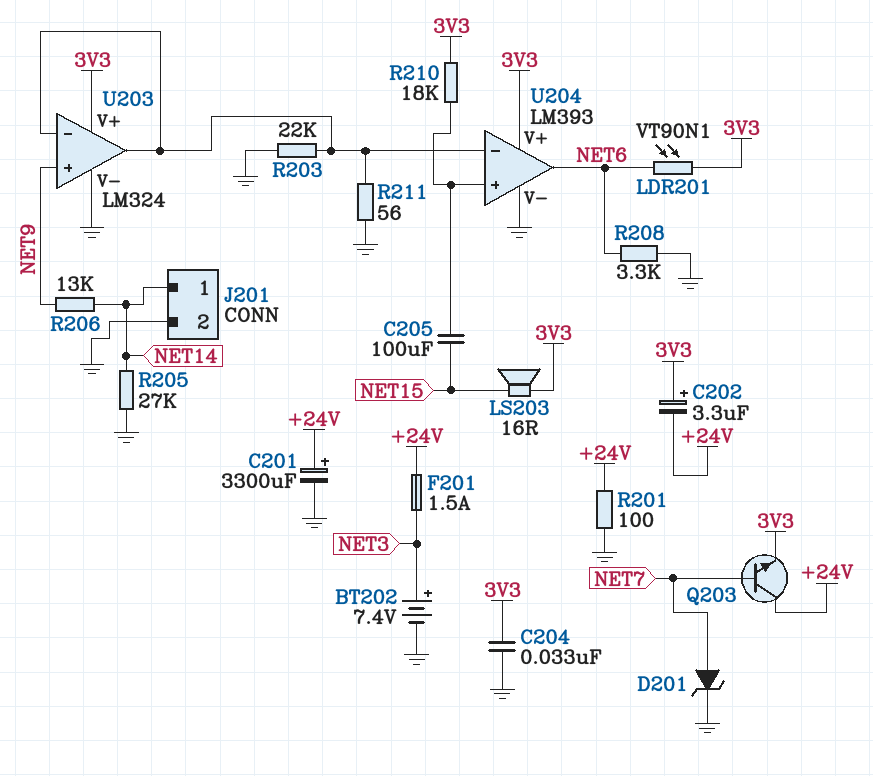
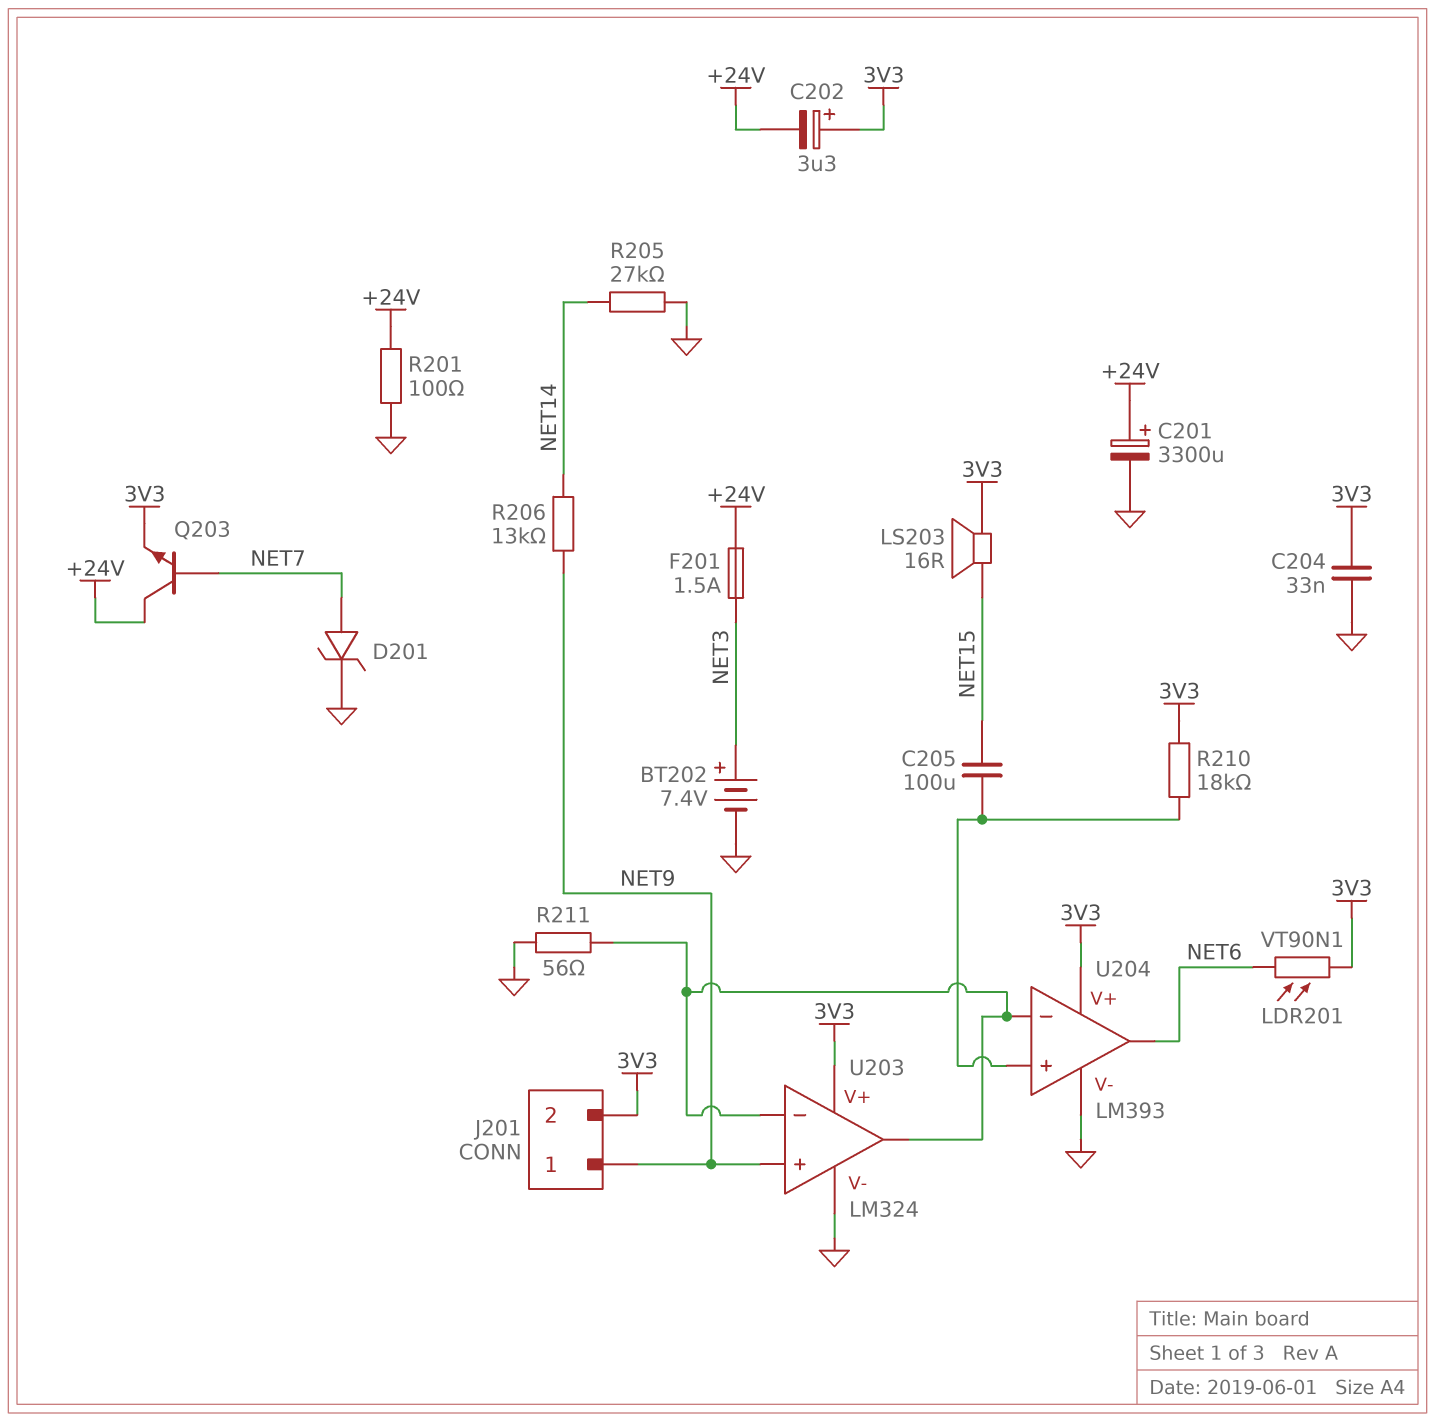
J201 pin 1: NET14 -> NET9
J201 pin 2: GND -> 3V3
R203: 22k (GND, U203/in-) -> none
R208: 3.3k (GND, NET6) -> none

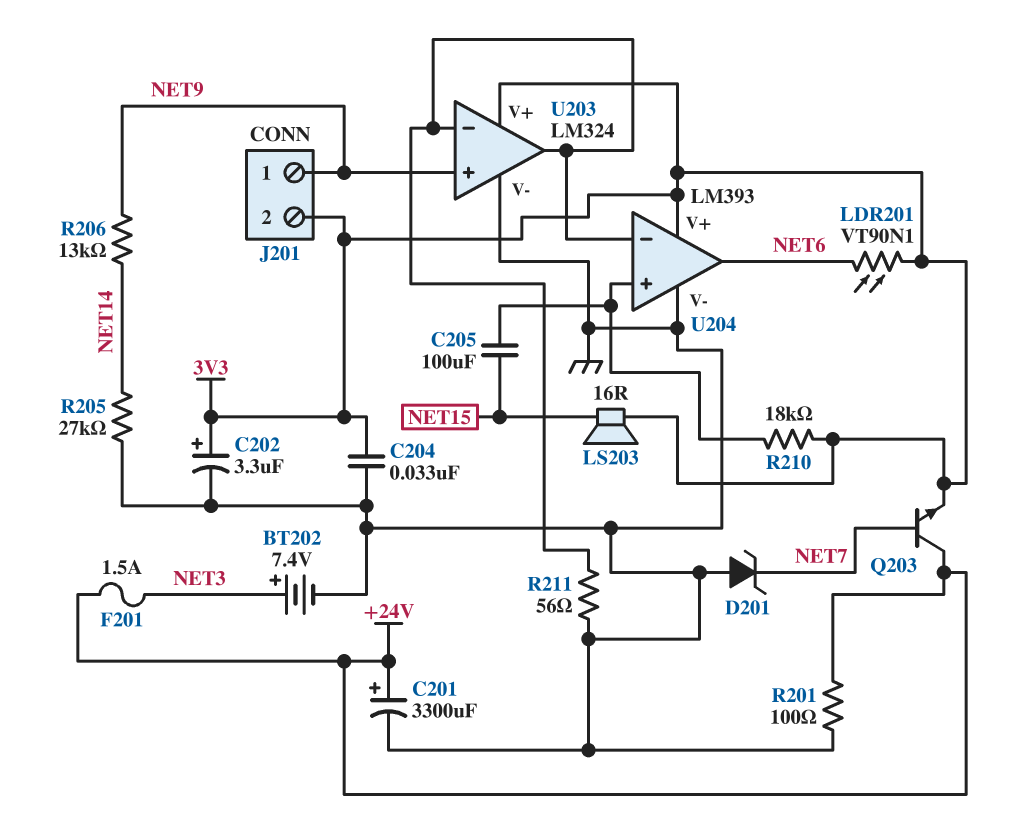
C202: 3.3uF (plus 3V3, minus +24V) -> 3.3uF (plus 3V3, minus GND)
D201: zener (A NET7, K GND) -> zener (A GND, K NET7)

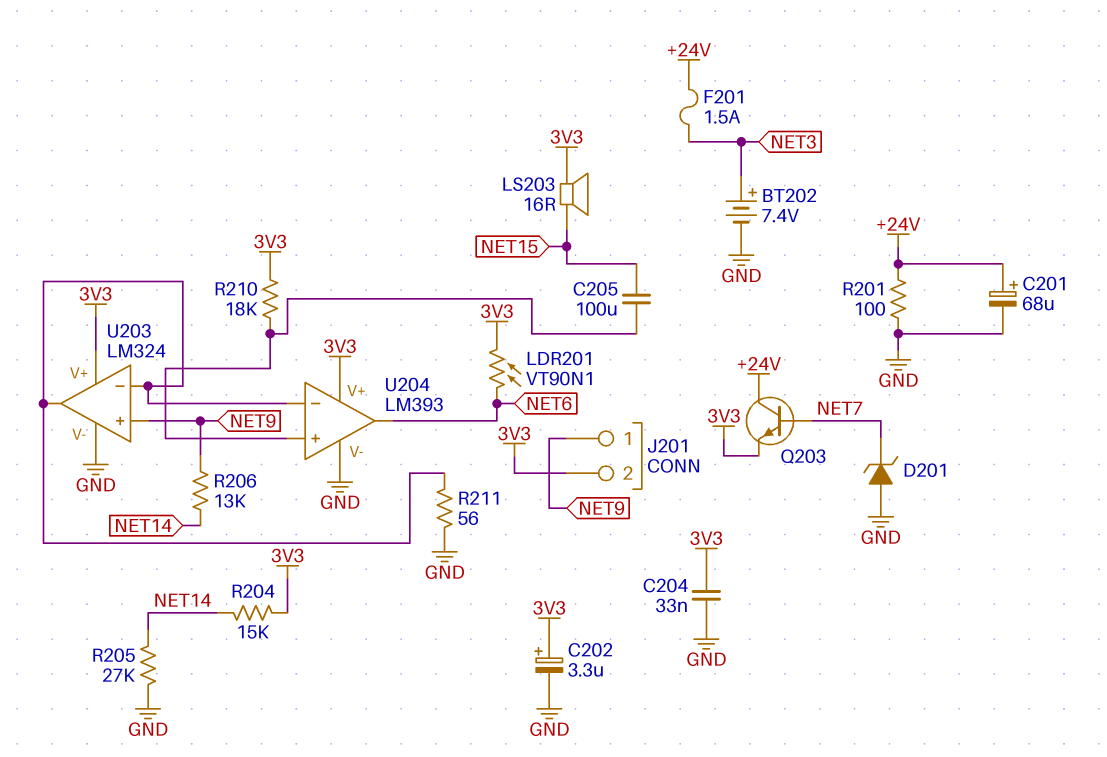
C201: 3300uF (plus +24V, minus GND) -> 68uF (plus +24V, minus GND)
R204: none -> 15k (3V3, NET14)

